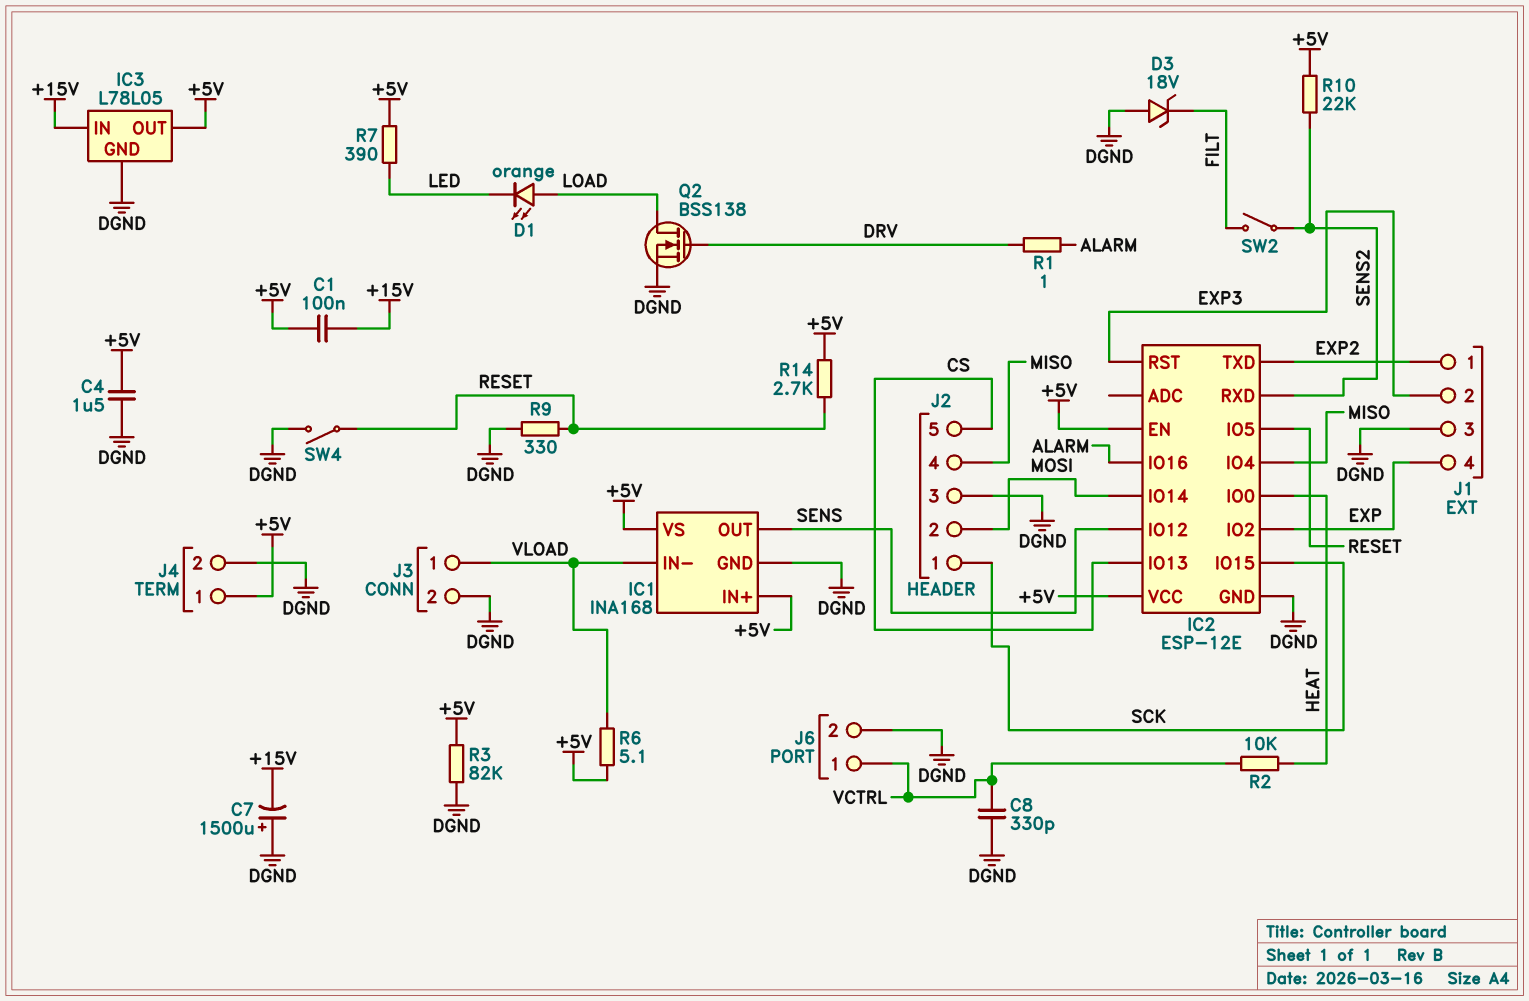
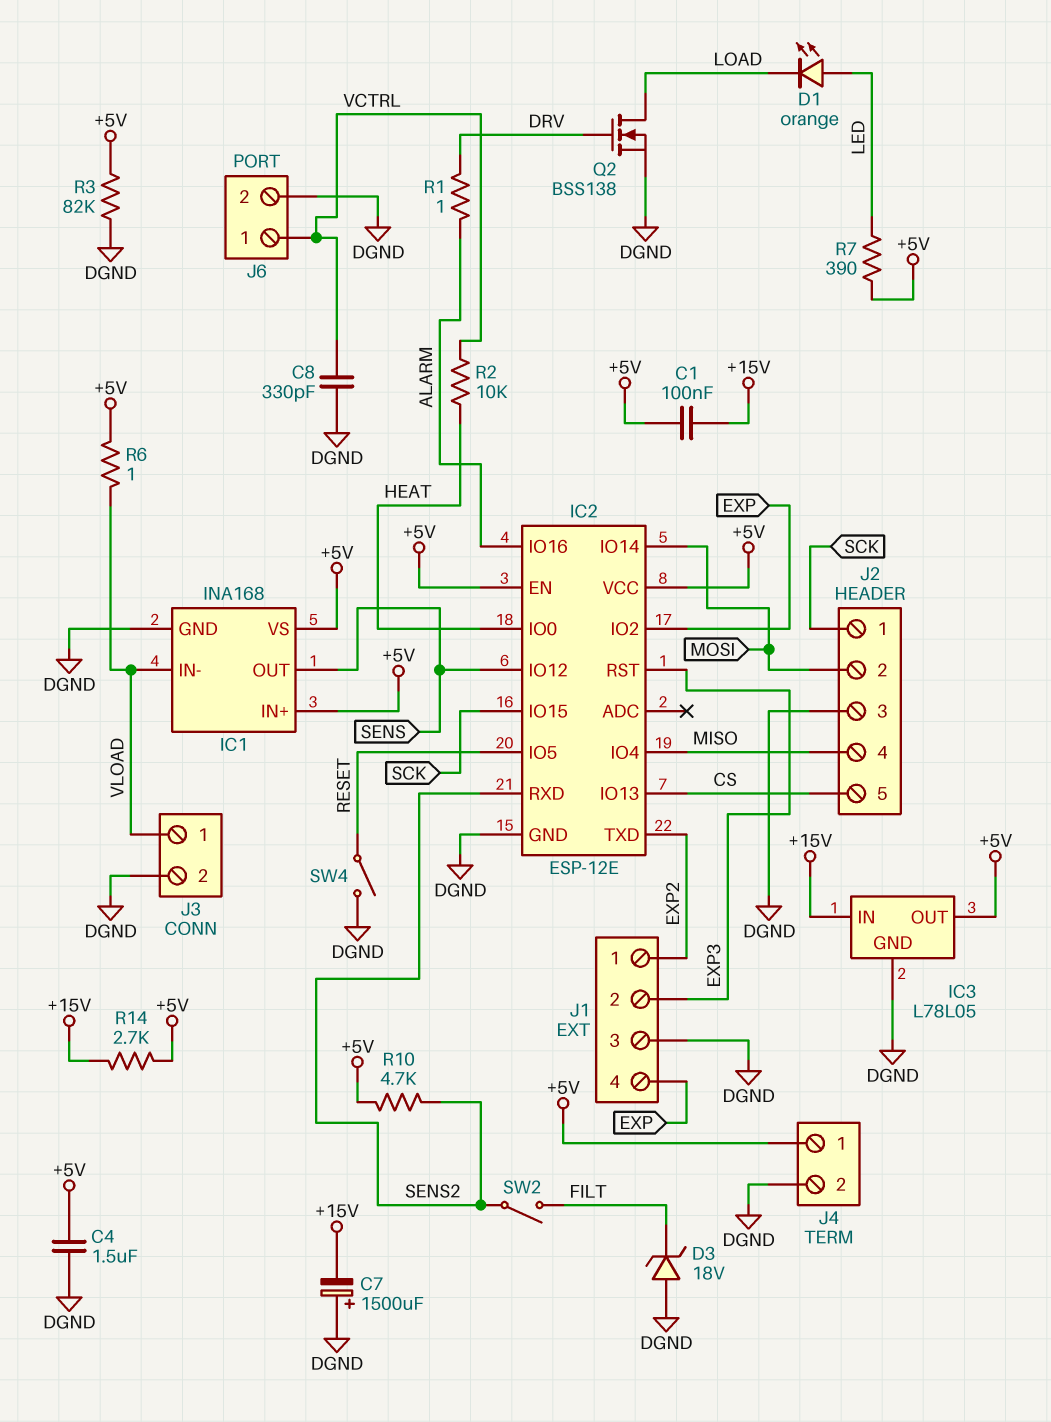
D1: LED orange (A LOAD, K LED) -> LED orange (A LED, K LOAD)
R6: 5.1 (+5V, VLOAD) -> 1 (+5V, VLOAD)
R9: 330 (DGND, RESET) -> none
R10: 22k (+5V, SENS2) -> 4.7k (+5V, SENS2)
R14: 2.7k (+5V, RESET) -> 2.7k (+5V, +15V)

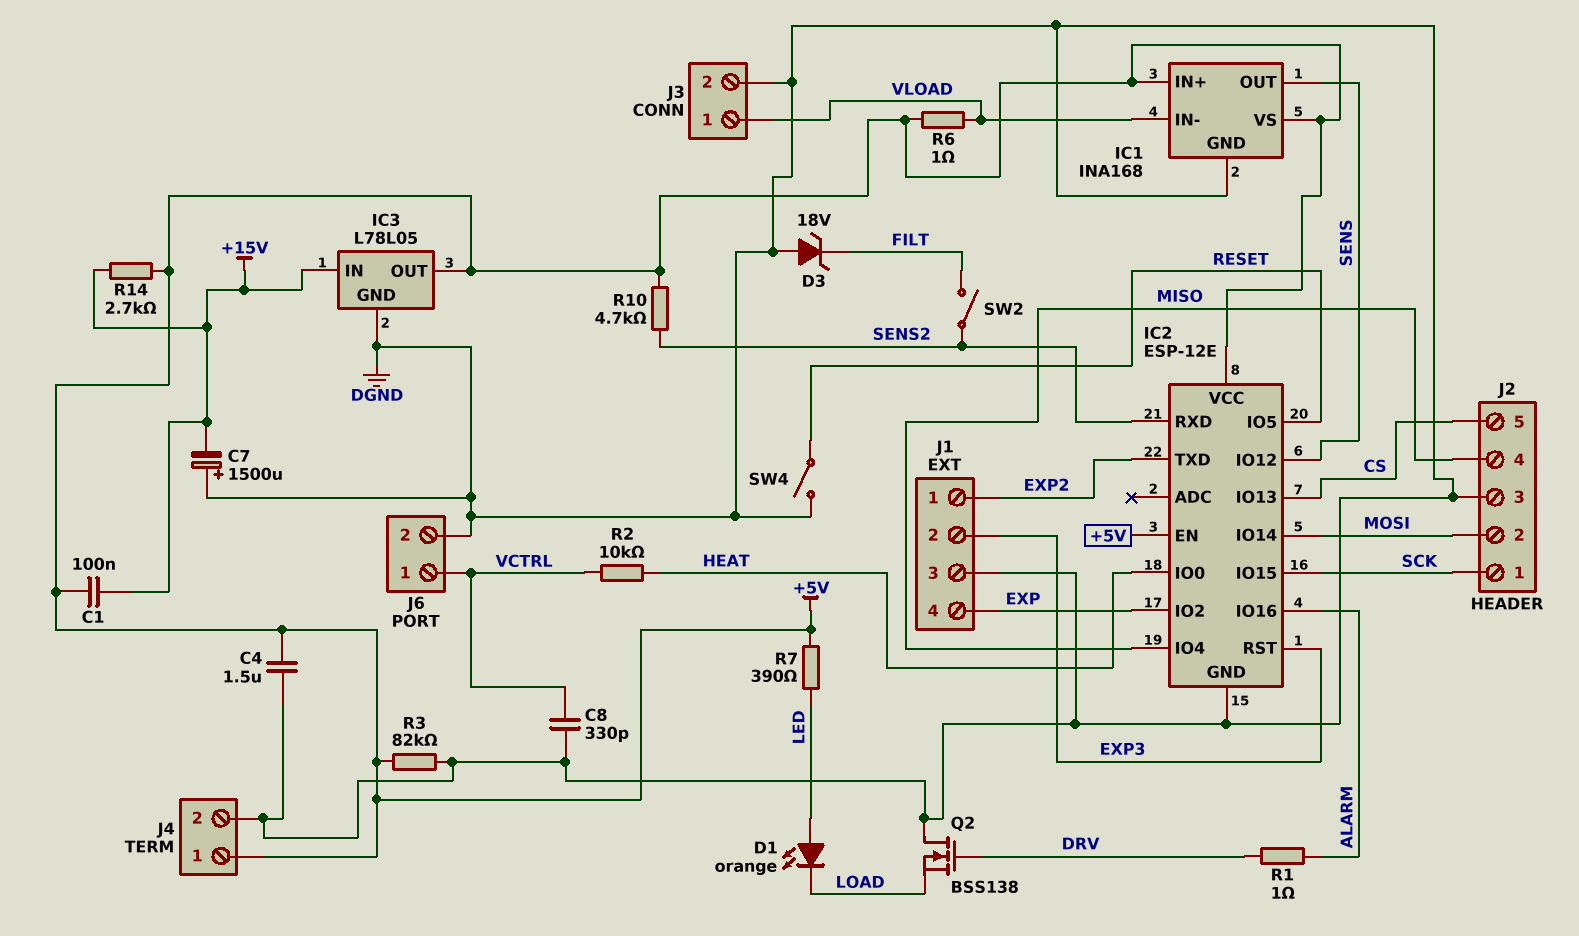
Q2: NMOS BSS138 (G DRV, D LOAD, S DGND) -> NMOS BSS138 (G DRV, D DGND, S LOAD)

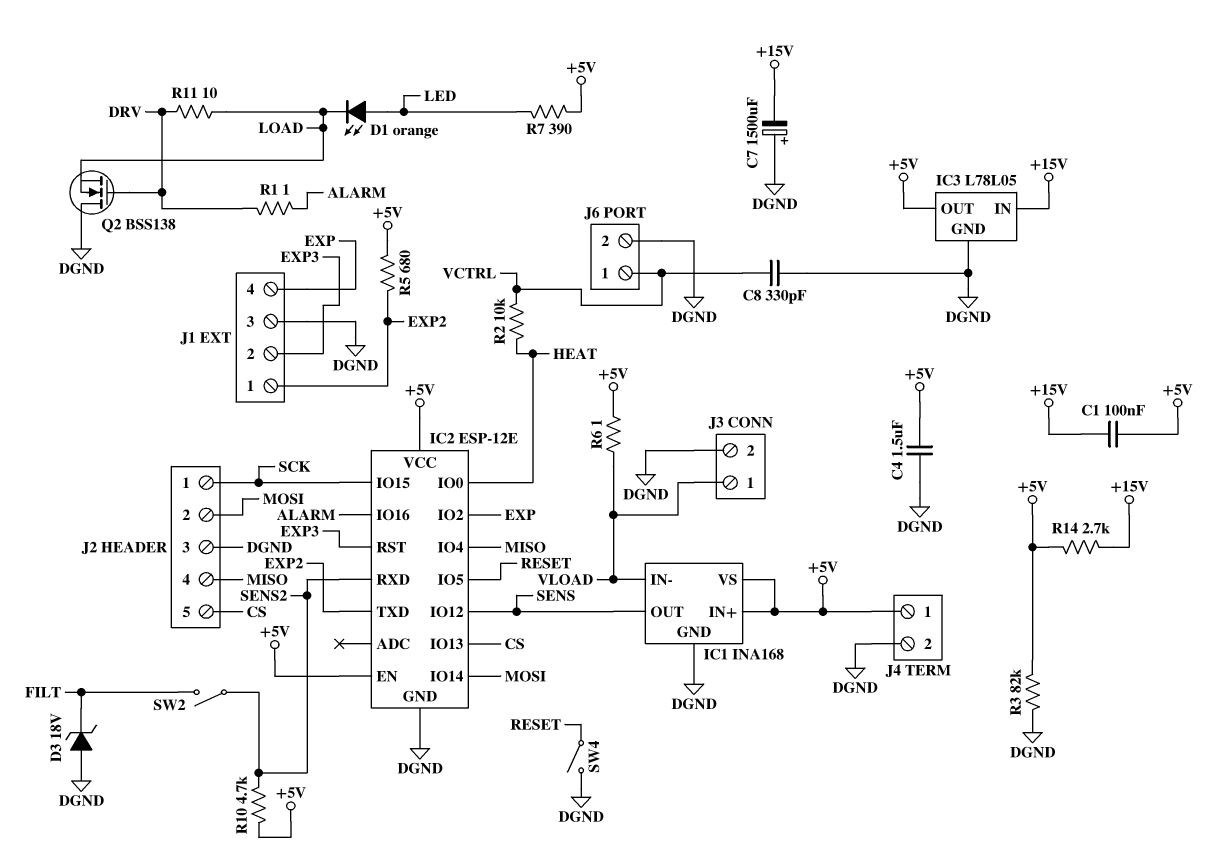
R5: none -> 680 (+5V, EXP2)
R11: none -> 10 (DRV, LOAD)

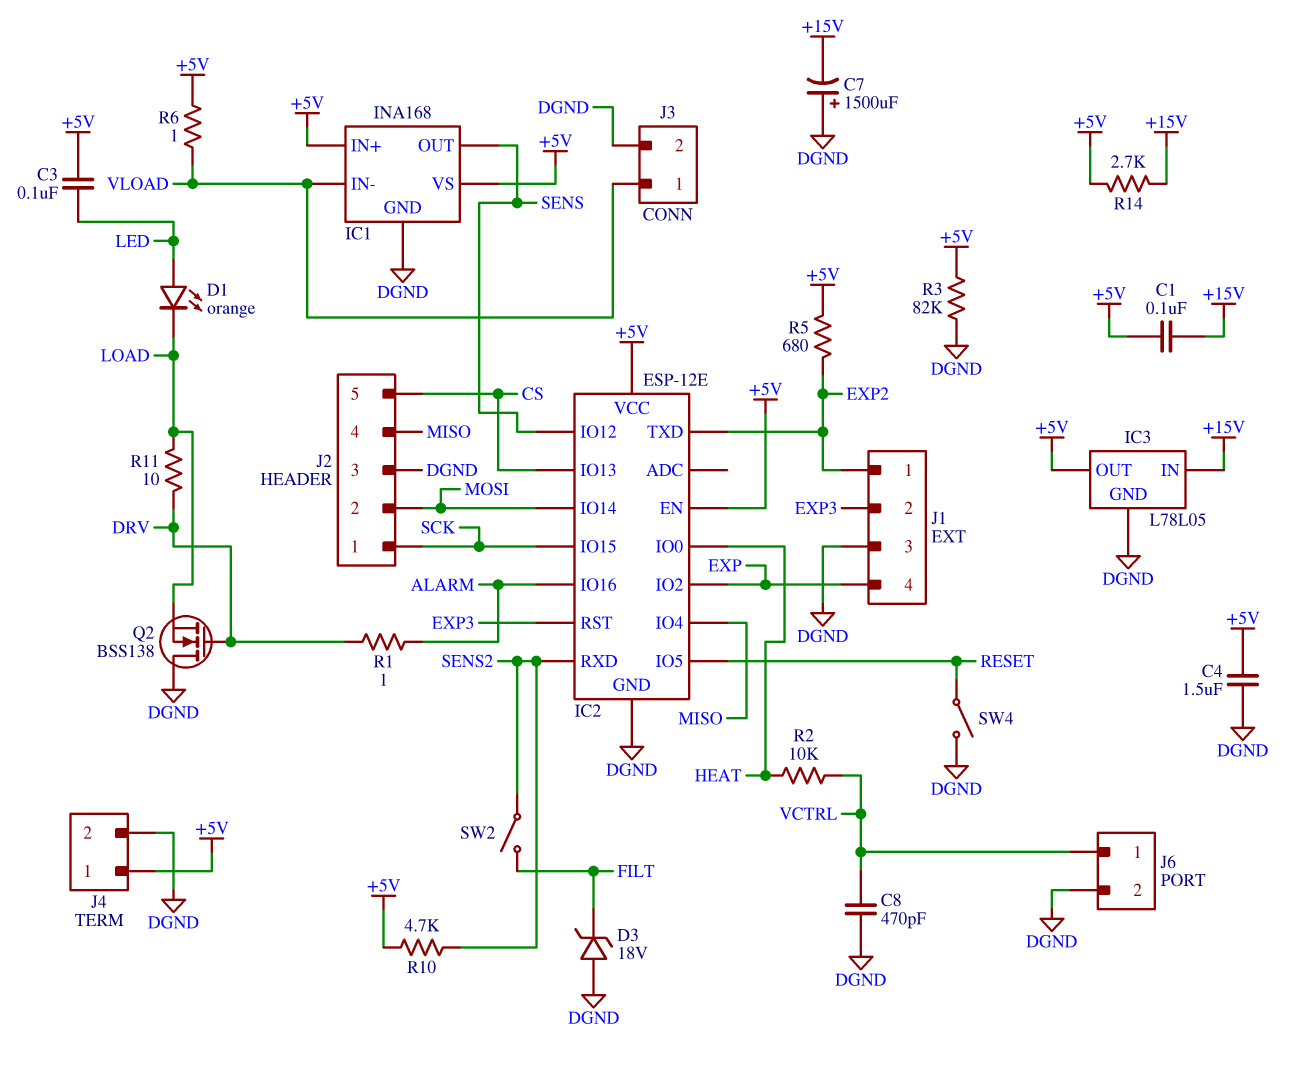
C3: none -> 100nF (+5V, LED)
C8: 330pF (DGND, VCTRL) -> 470pF (DGND, VCTRL)
R7: 390 (+5V, LED) -> none

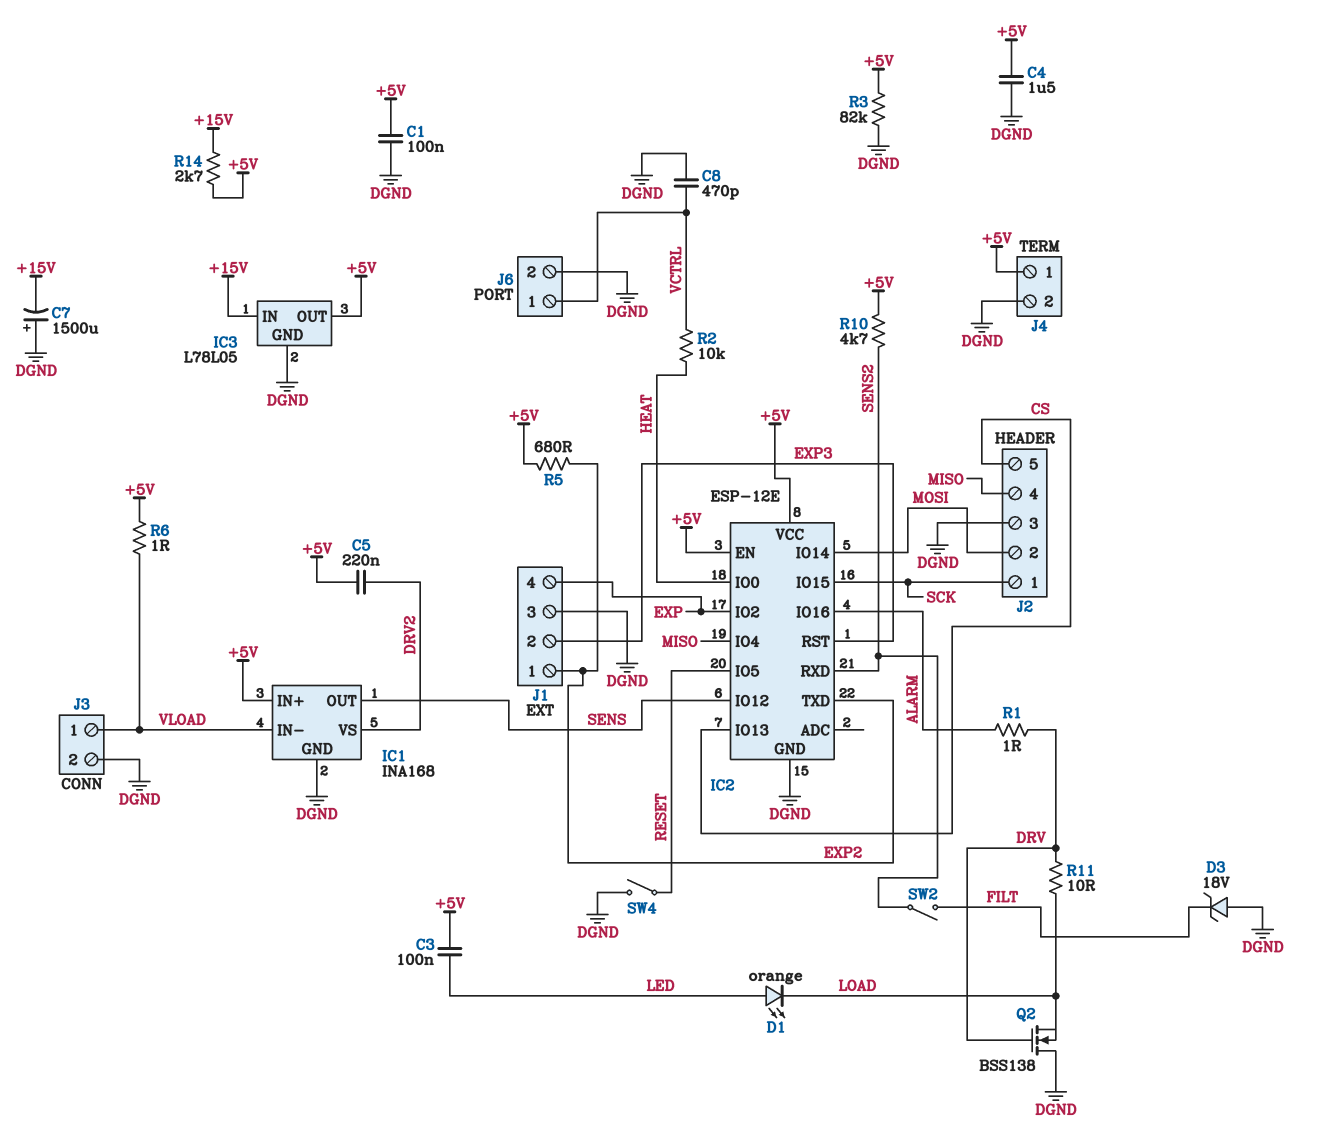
C1: 100nF (+5V, +15V) -> 100nF (+5V, DGND)
C5: none -> 220nF (+5V, DRV2)
IC1 pin VS: +5V -> DRV2

